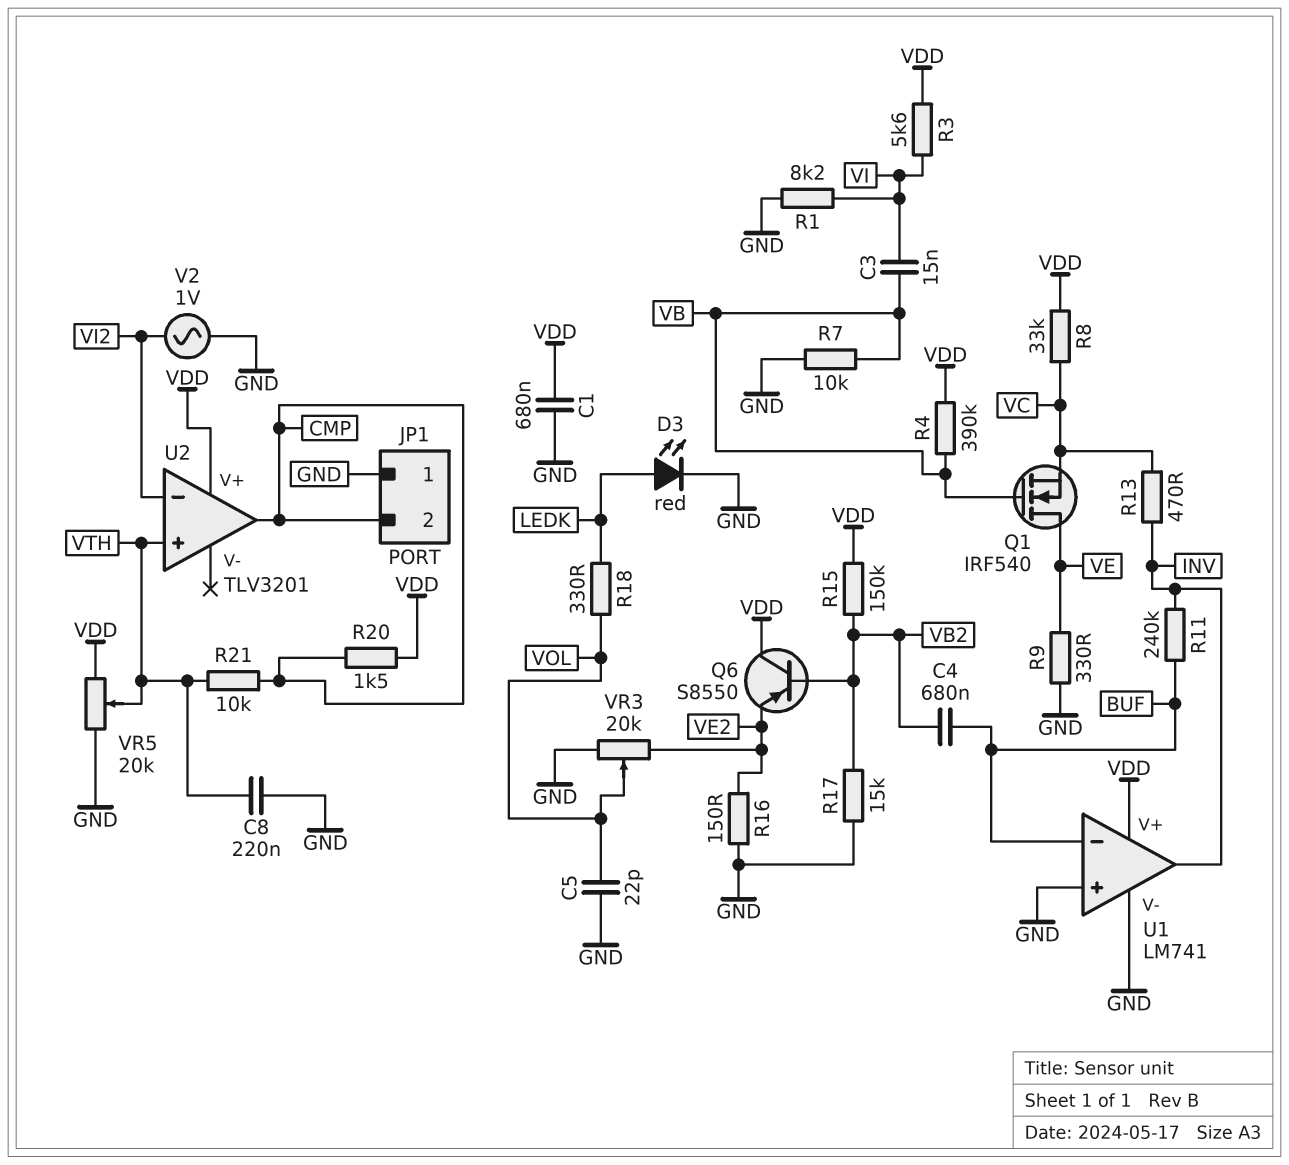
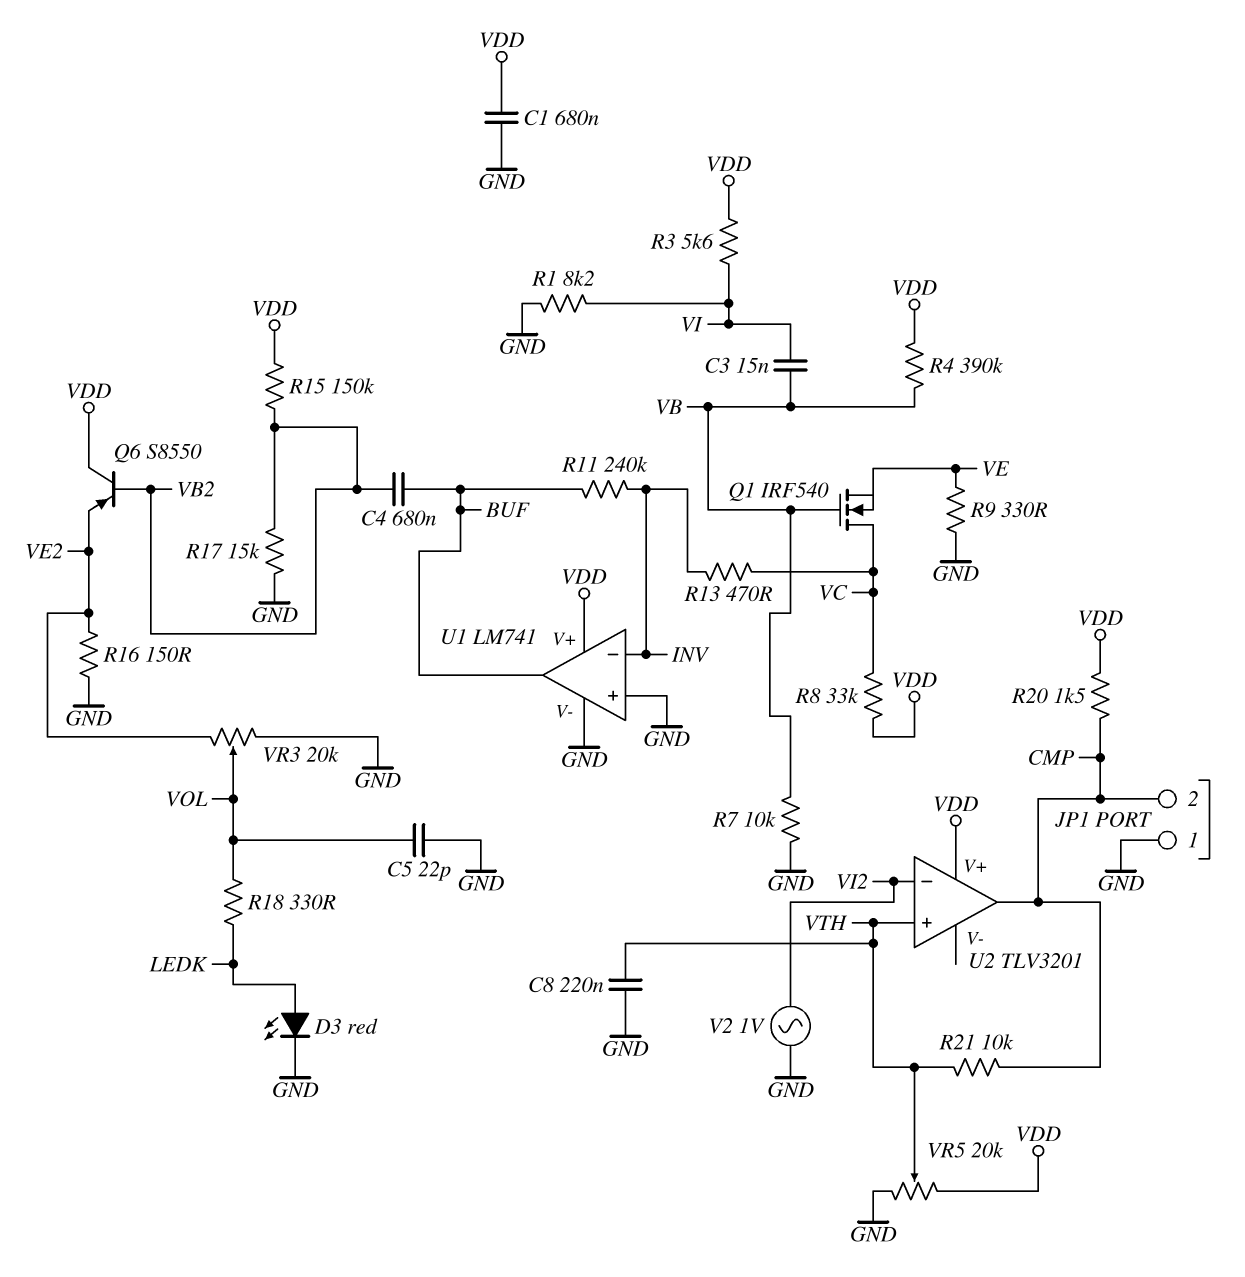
Q1: NMOS IRF540 (G VB, D VE, S VC) -> NMOS IRF540 (G VB, D VC, S VE)
U1 pin in-: BUF -> INV
U1 pin out: INV -> BUF

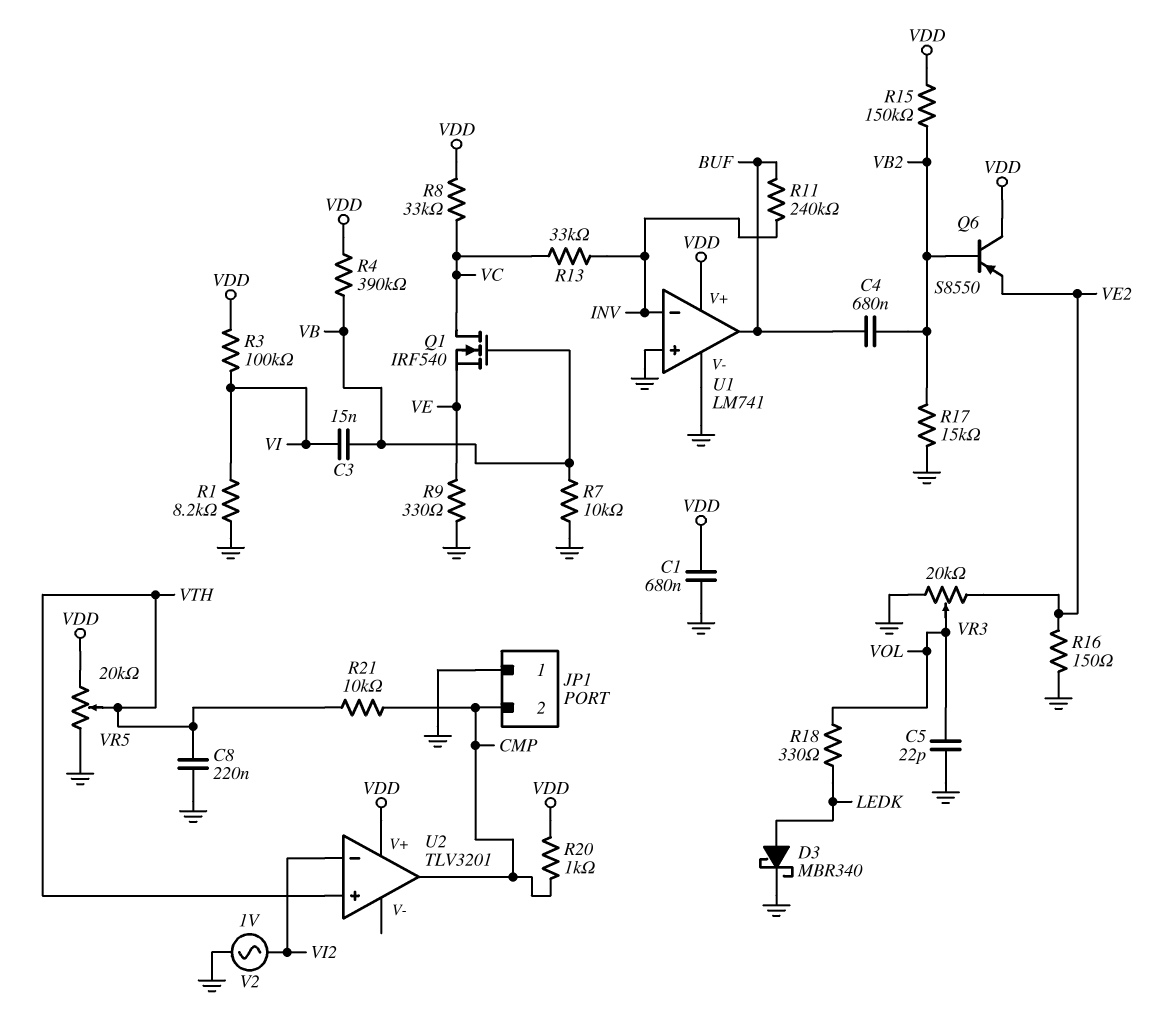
D3: LED red (A LEDK, K GND) -> schottky MBR340 (A LEDK, K GND)
R3: 5.6k (VDD, VI) -> 100k (VDD, VI)
R13: 470 (INV, VC) -> 33k (INV, VC)
R20: 1.5k (CMP, VDD) -> 1k (CMP, VDD)

